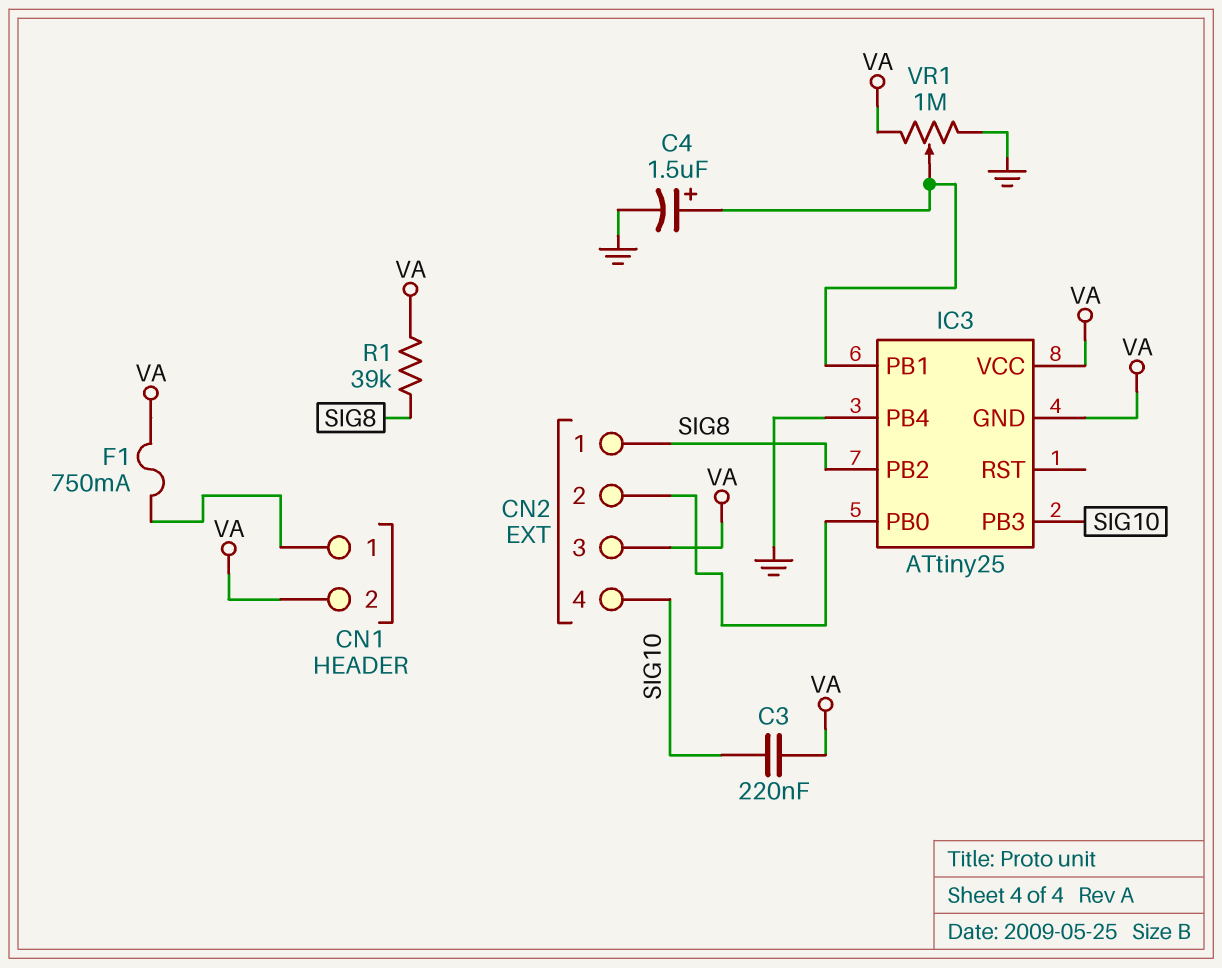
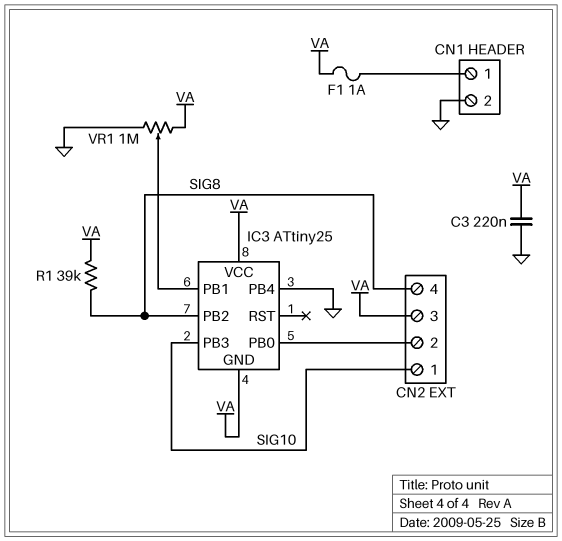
C3: 220nF (SIG10, VA) -> 220nF (GND, VA)
C4: 1.5uF (plus IC3/PB1, minus GND) -> none
CN1 pin 2: VA -> GND
CN2 pin 1: SIG8 -> SIG10
CN2 pin 4: SIG10 -> SIG8
F1: 750mA (CN1/1, VA) -> 1A (CN1/1, VA)

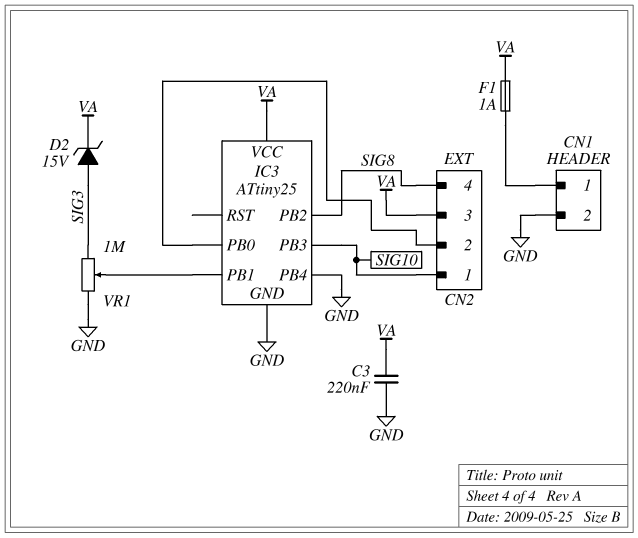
D2: none -> zener 15V (A SIG3, K VA)
IC3 pin GND: VA -> GND
R1: 39k (SIG8, VA) -> none
VR1: 1M (GND, VA, wiper IC3/PB1) -> 1M (GND, SIG3, wiper IC3/PB1)

